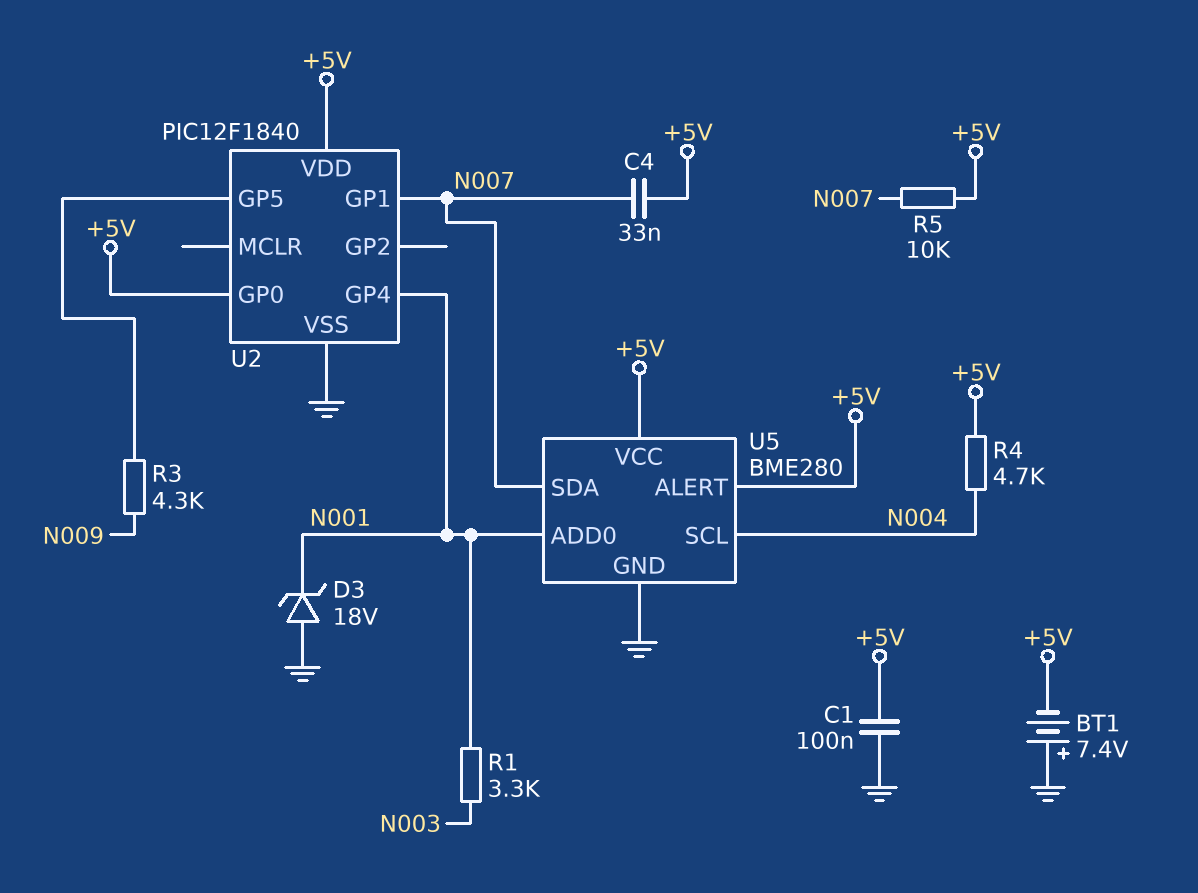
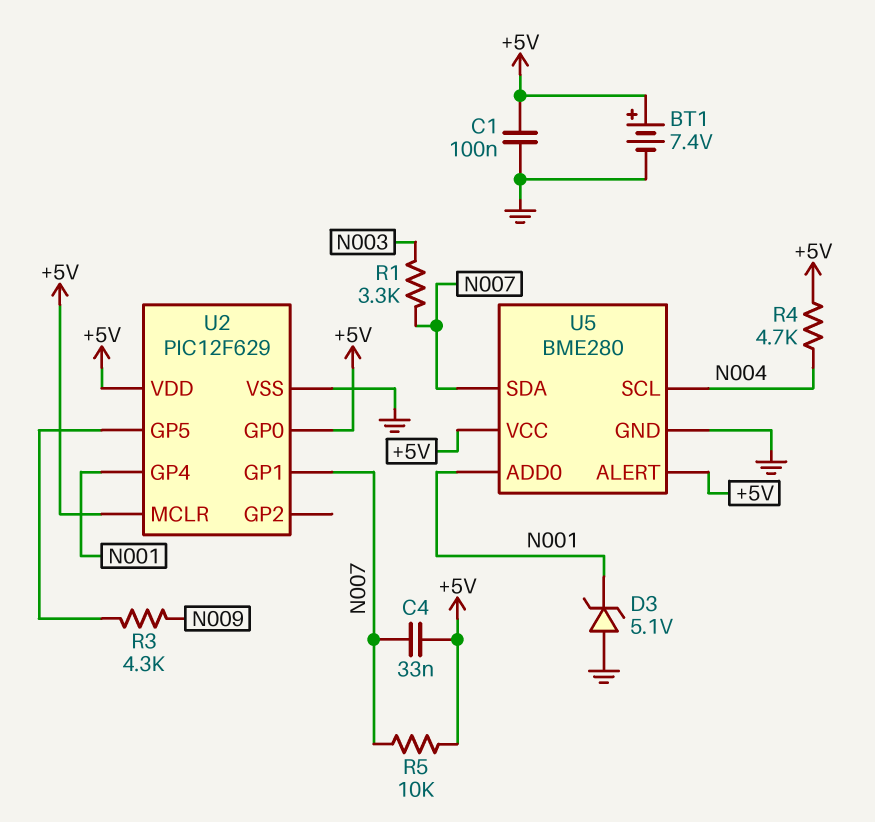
BT1: 7.4V (plus GND, minus +5V) -> 7.4V (plus +5V, minus GND)
D3: zener 18V (A GND, K N001) -> zener 5.1V (A GND, K N001)
R1: 3.3k (N001, N003) -> 3.3k (N003, N007)
U2: PIC12F1840 -> PIC12F629
U2 pin MCLR: none -> +5V

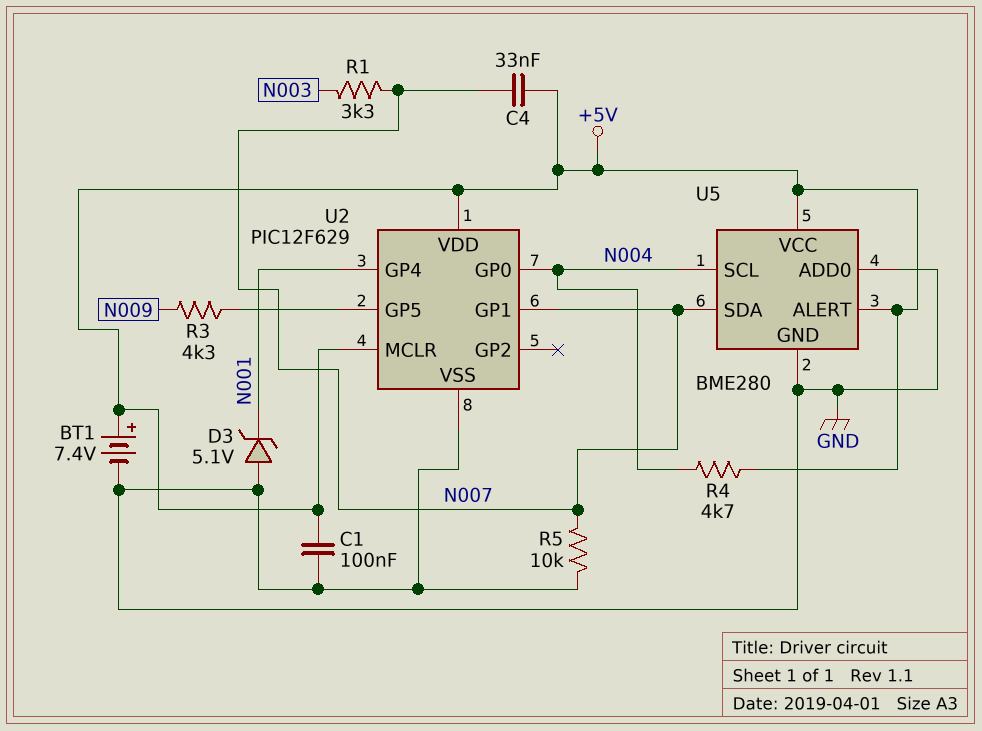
R5: 10k (+5V, N007) -> 10k (GND, N007)
U2 pin GP0: +5V -> N004
U5 pin ADD0: N001 -> GND

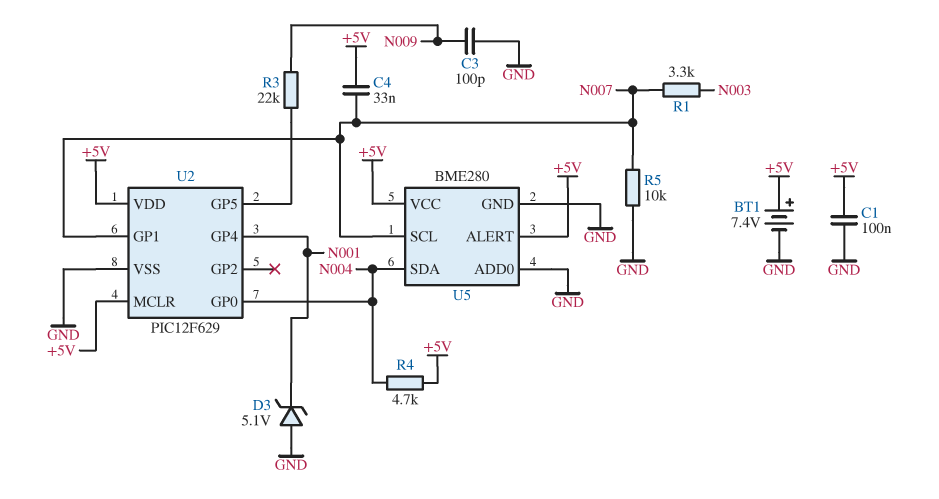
C3: none -> 100pF (GND, N009)
R3: 4.3k (N009, U2/GP5) -> 22k (N009, U2/GP5)
U5 pin SCL: N004 -> N007
U5 pin SDA: N007 -> N004

